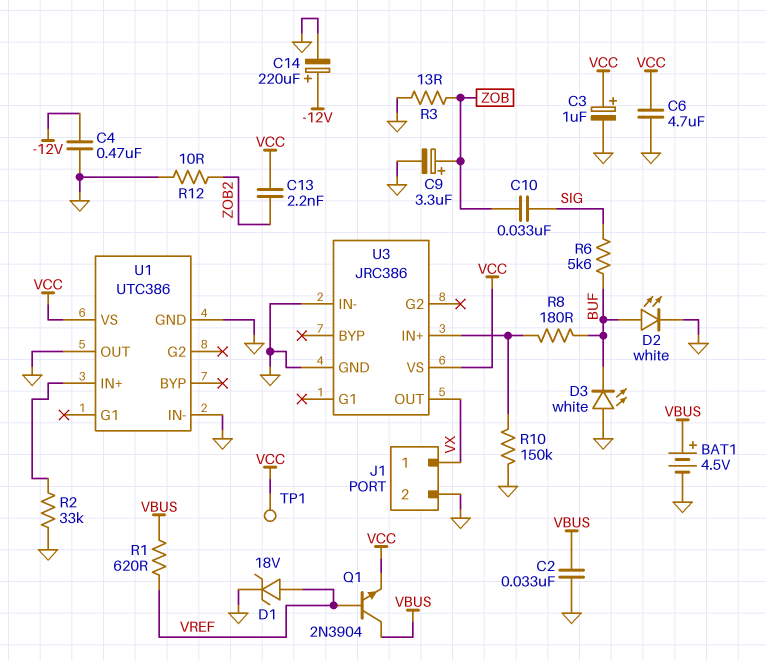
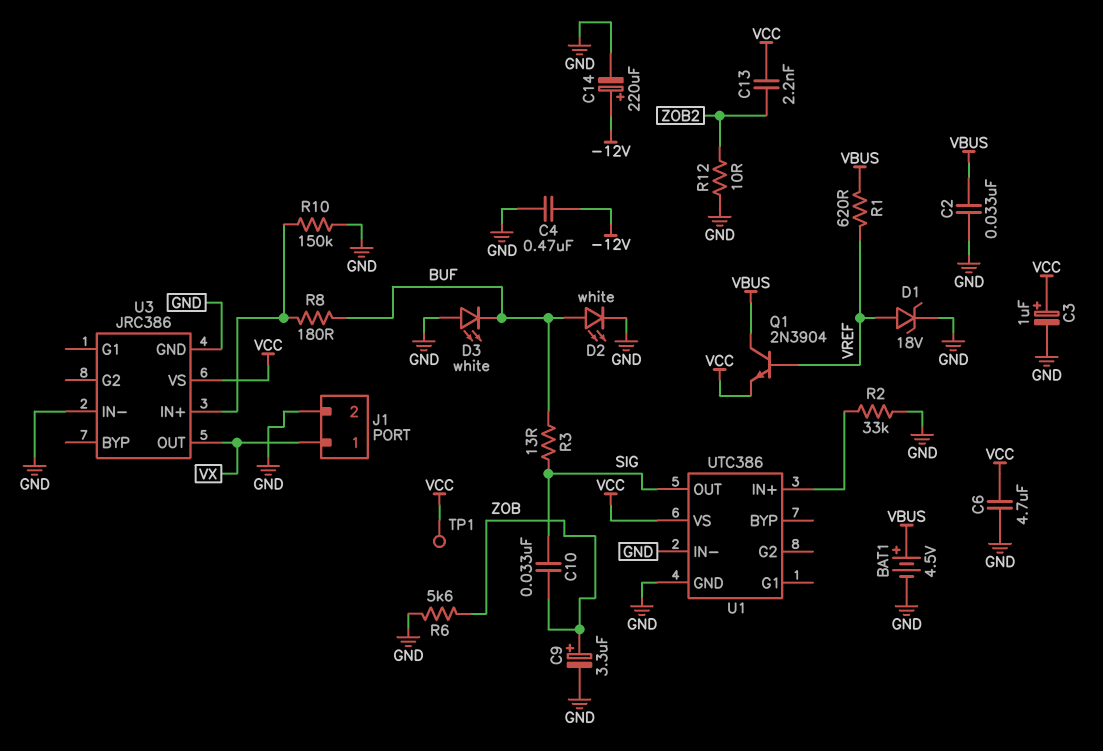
R3: 13 (GND, ZOB) -> 13 (BUF, SIG)
R6: 5.6k (BUF, SIG) -> 5.6k (GND, ZOB)
U1 pin OUT: GND -> SIG

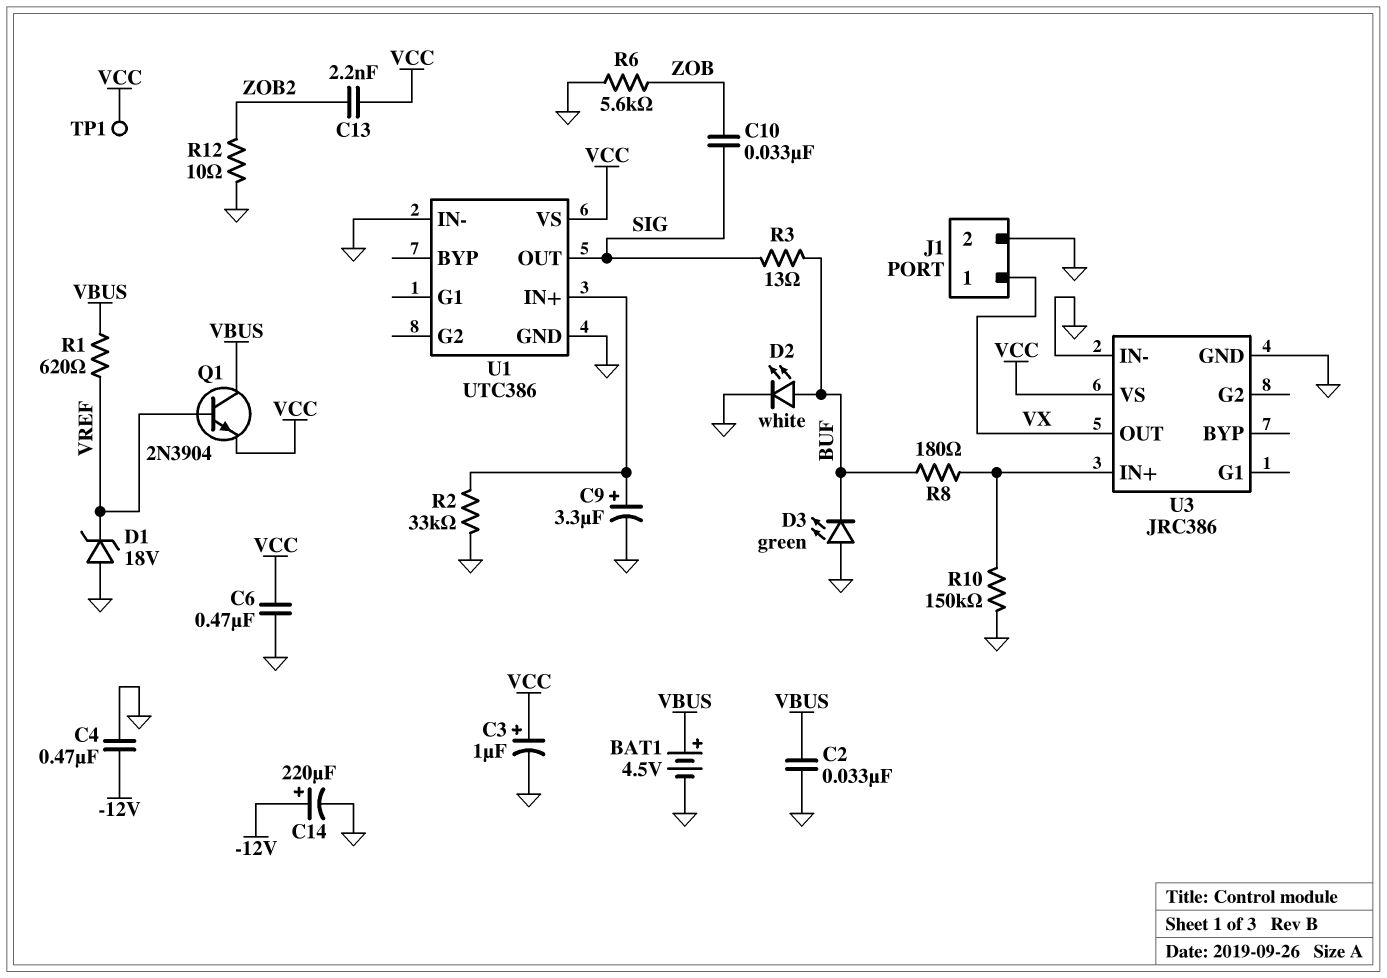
C6: 4.7uF (GND, VCC) -> 470nF (GND, VCC)
C9: 3.3uF (plus ZOB, minus GND) -> 3.3uF (plus U1/IN+, minus GND)
D1: zener 18V (A VREF, K GND) -> zener 18V (A GND, K VREF)
D3: LED white (A GND, K BUF) -> LED green (A GND, K BUF)

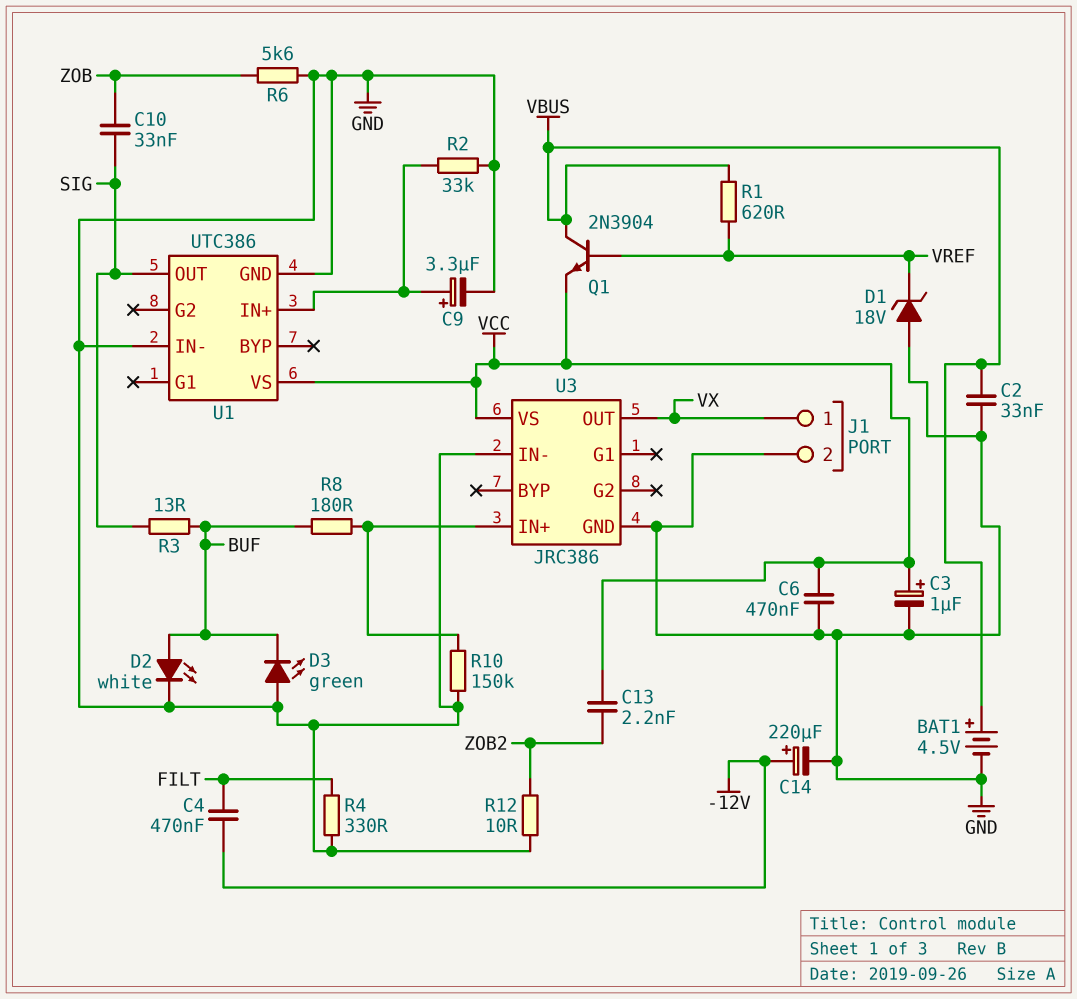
C4: 470nF (-12V, GND) -> 470nF (-12V, FILT)
R4: none -> 330 (FILT, GND)
TP1: test point (VCC) -> none

